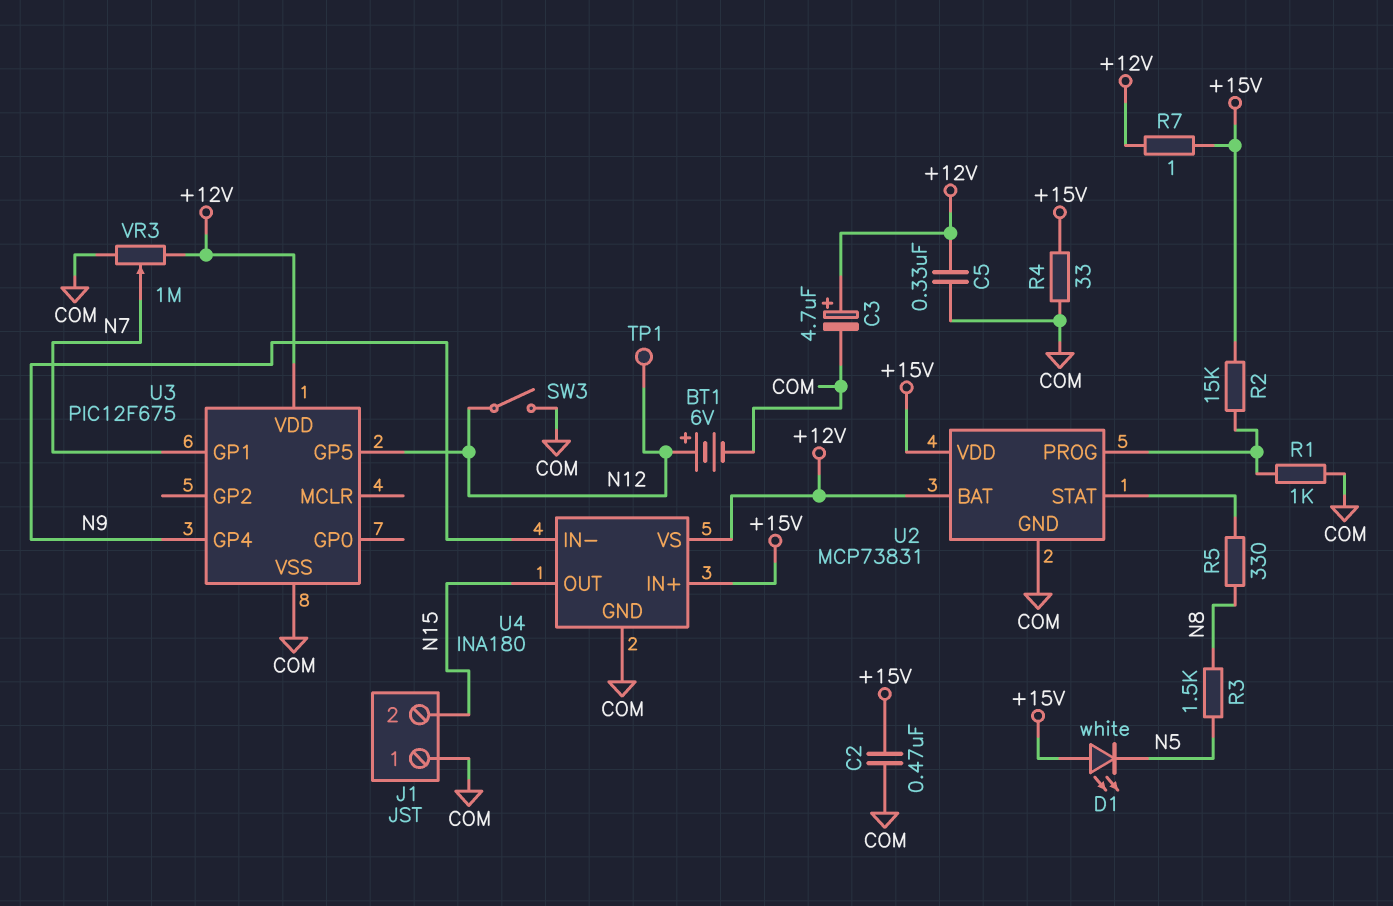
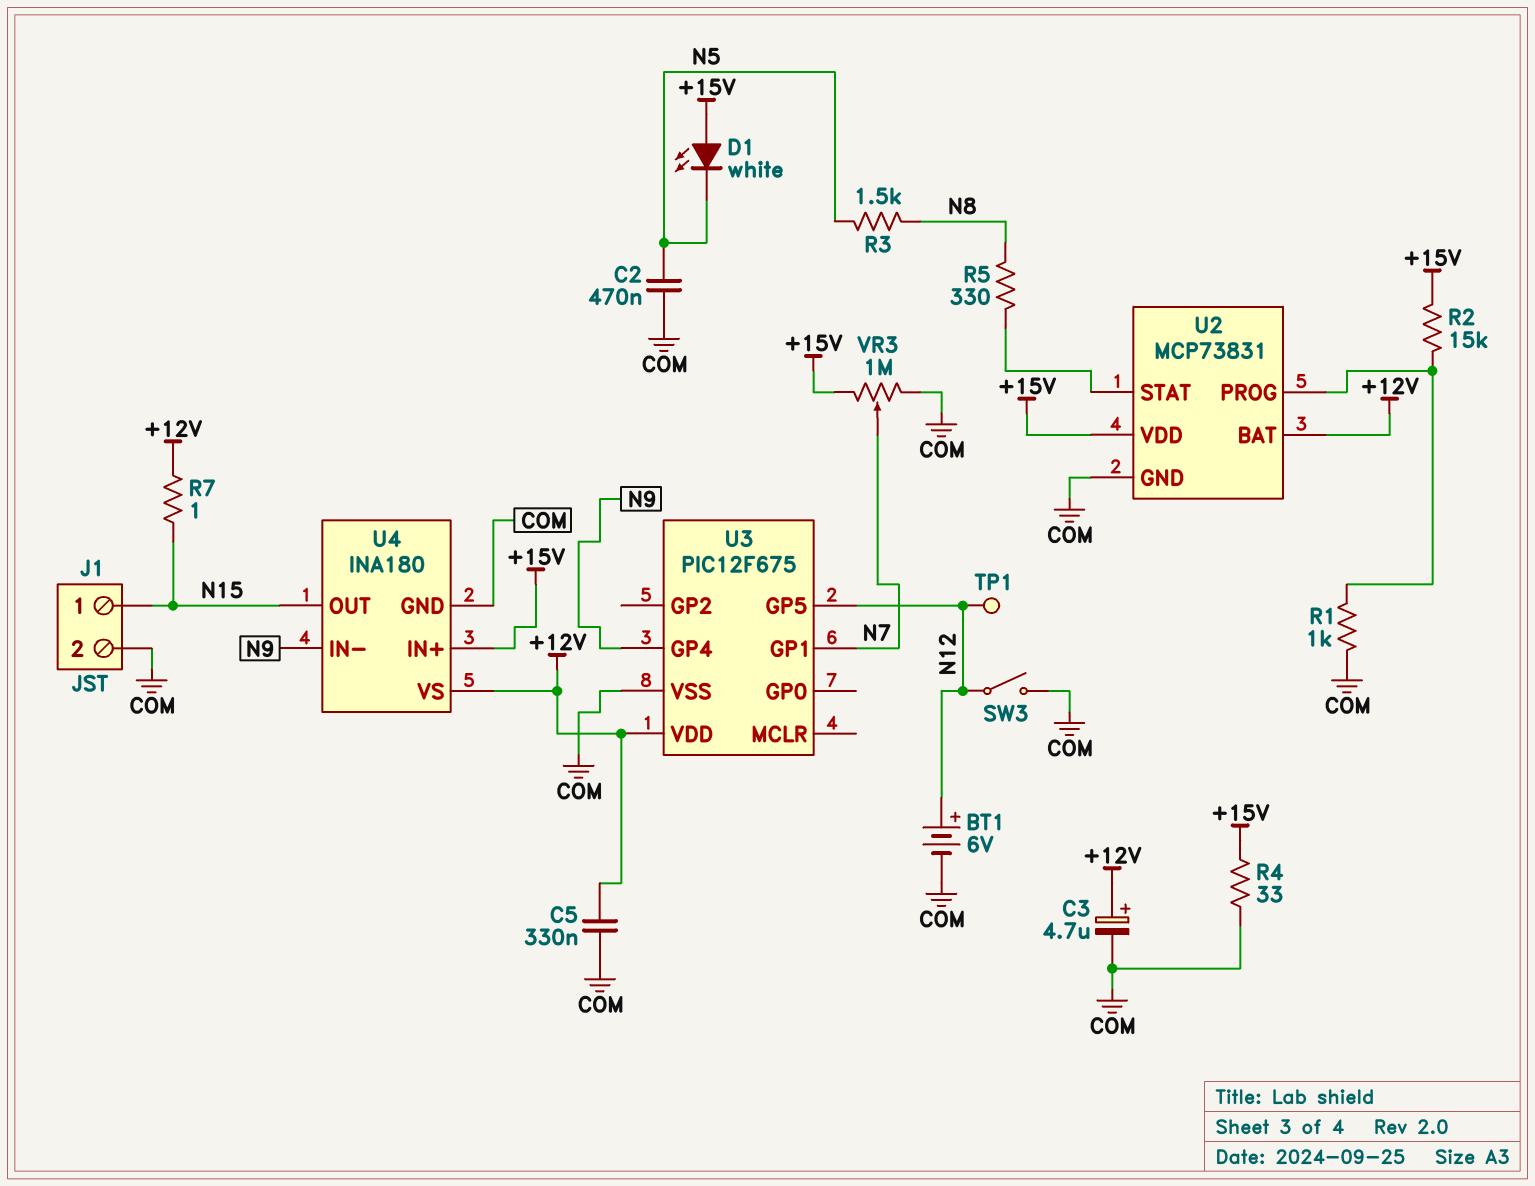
C2: 470nF (+15V, COM) -> 470nF (COM, N5)
J1 pin 1: COM -> N15
J1 pin 2: N15 -> COM
R7: 1 (+12V, +15V) -> 1 (+12V, N15)
VR3: 1M (+12V, COM, wiper N7) -> 1M (+15V, COM, wiper N7)

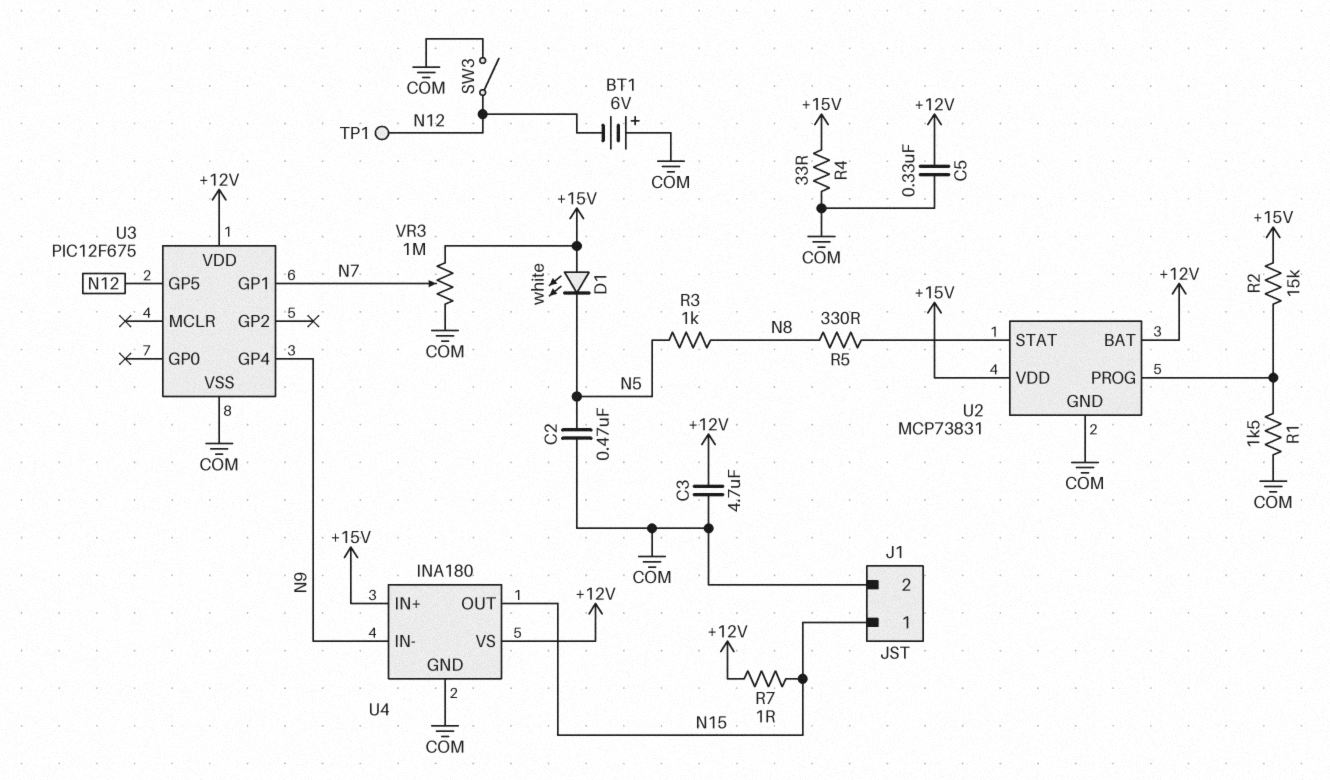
BT1: 6V (plus N12, minus COM) -> 6V (plus COM, minus N12)
C3: 4.7uF (plus +12V, minus COM) -> 4.7uF (+12V, COM)
R1: 1k (COM, U2/PROG) -> 1.5k (COM, U2/PROG)
R3: 1.5k (N5, N8) -> 1k (N5, N8)

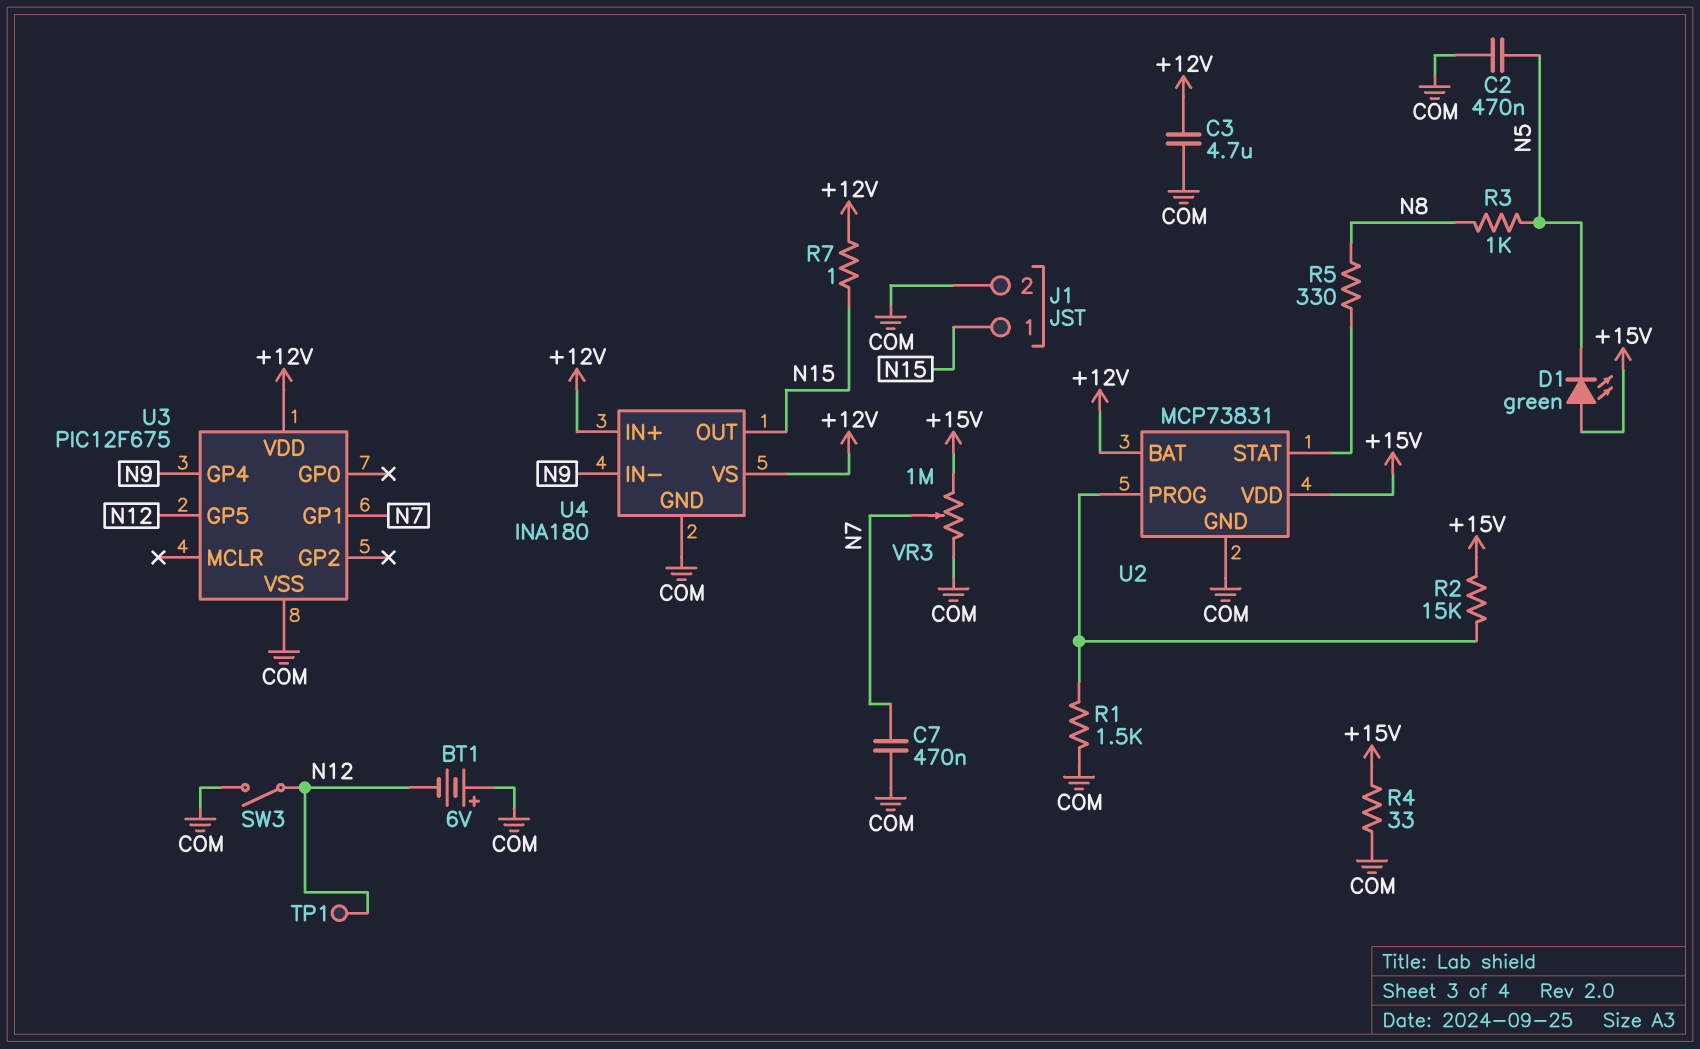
C5: 330nF (+12V, COM) -> none
C7: none -> 470nF (COM, N7)
D1: LED white (A +15V, K N5) -> LED green (A +15V, K N5)
U4 pin IN+: +15V -> +12V

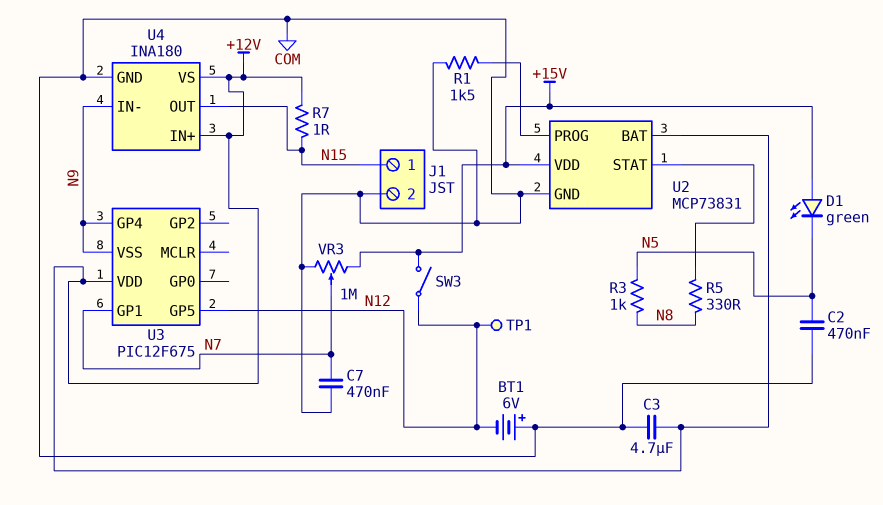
R2: 15k (+15V, U2/PROG) -> none
R4: 33 (+15V, COM) -> none
SW3: switch (COM, N12) -> switch (+15V, N12)
U3 pin VSS: COM -> N9

